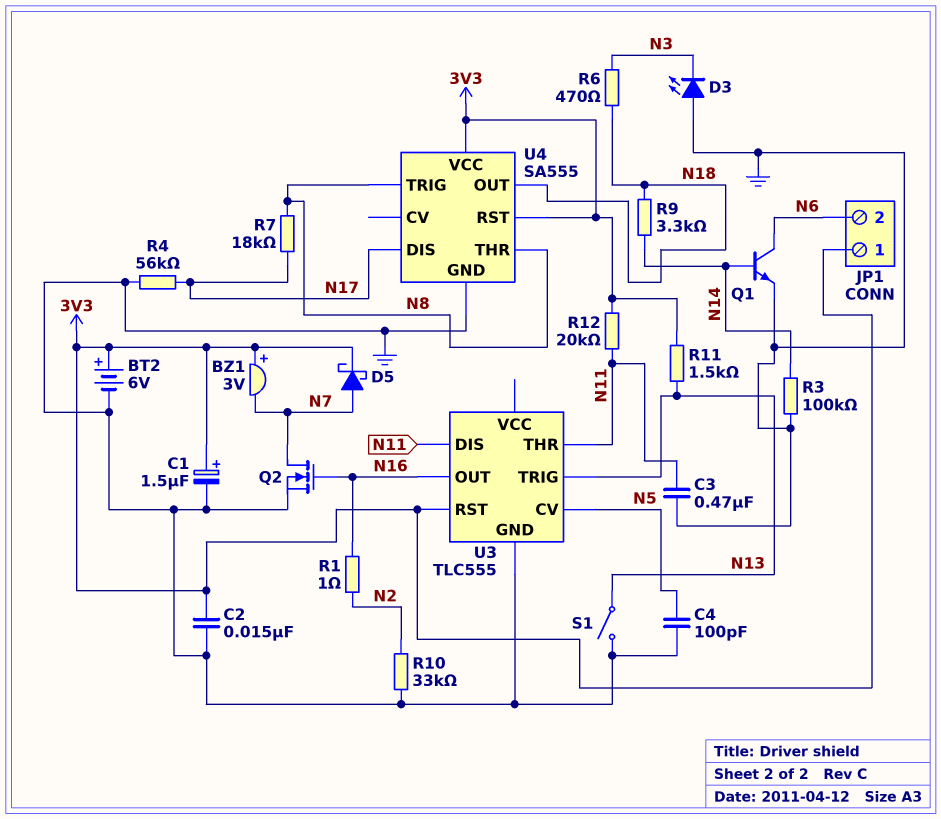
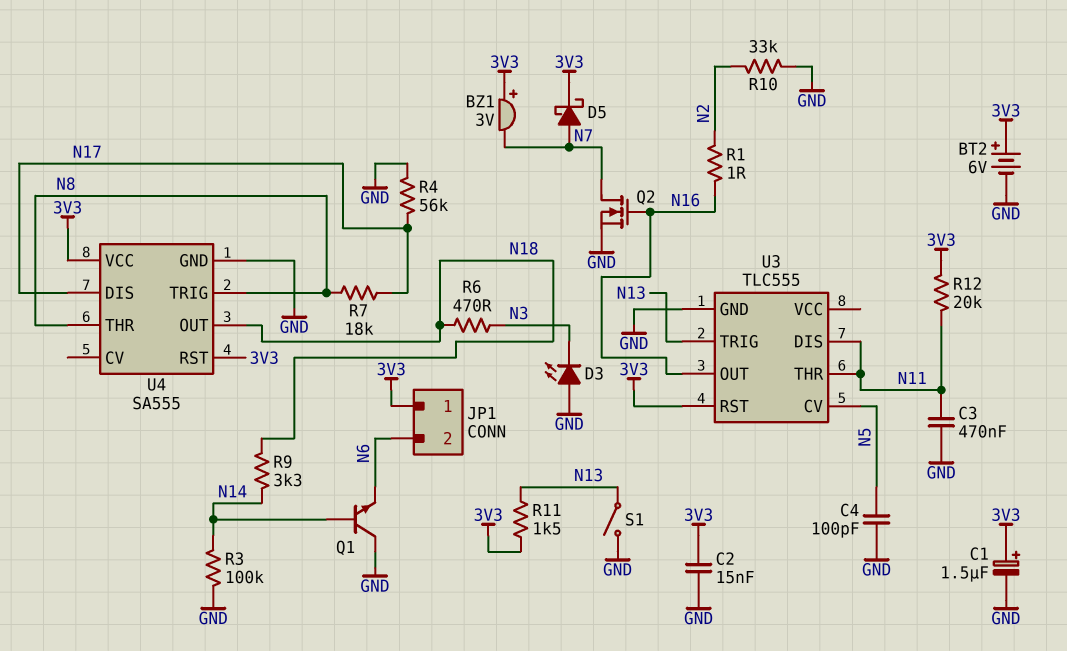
Q1: NPN (B N14, C N6, E GND) -> NPN (B N14, C GND, E N6)

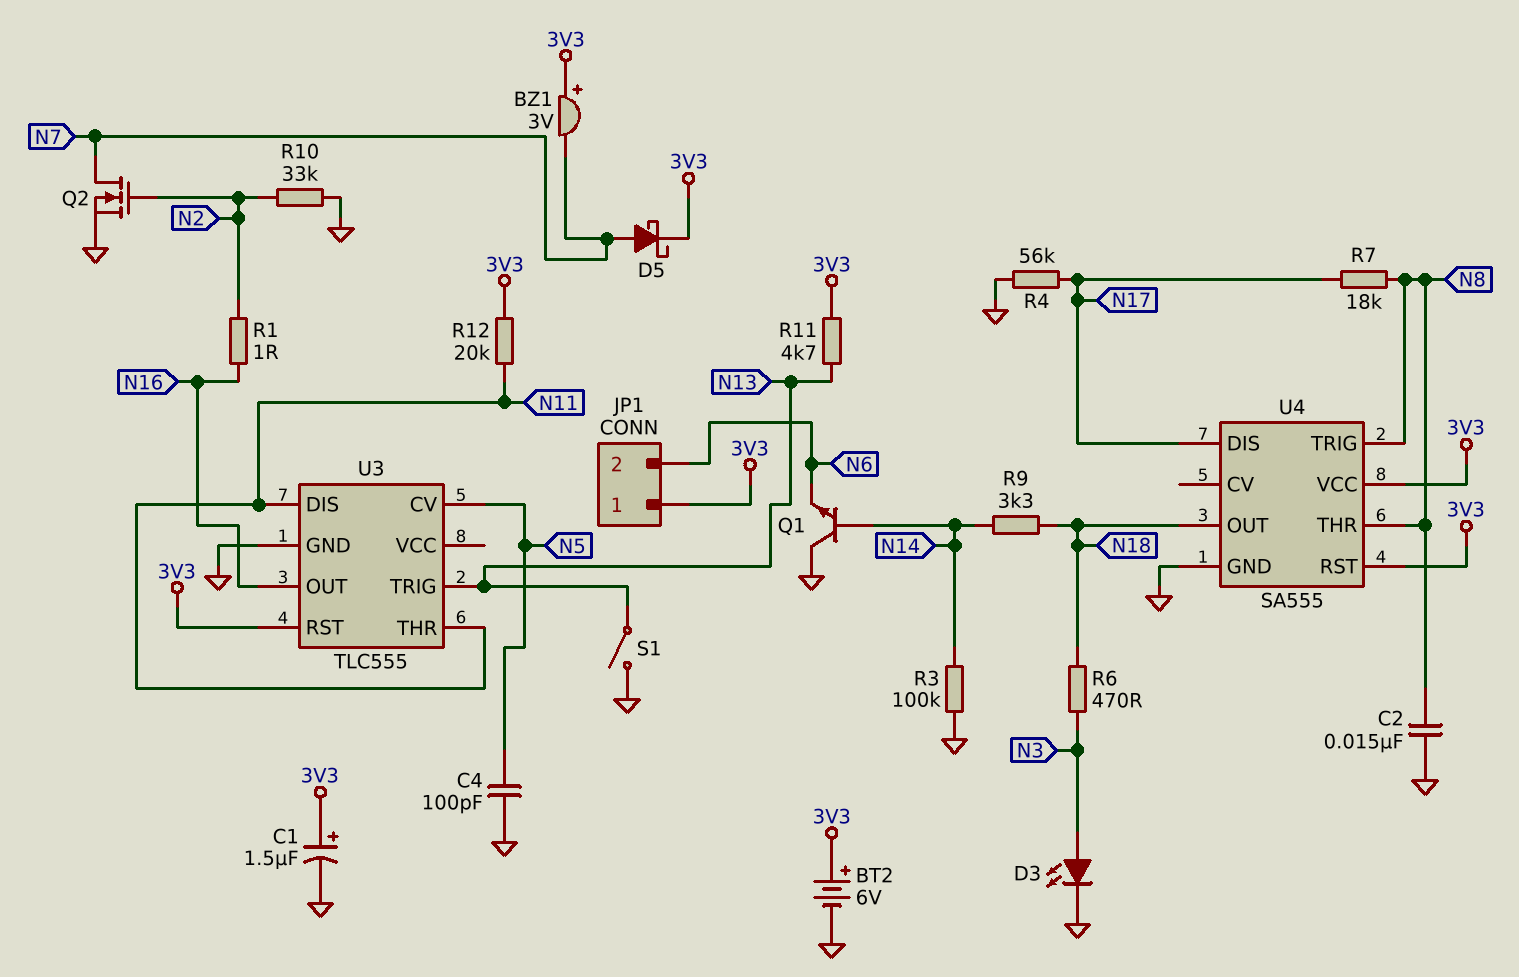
C2: 15nF (3V3, GND) -> 15nF (GND, N8)
C3: 470nF (GND, N11) -> none
D3: LED (A GND, K N3) -> LED (A N3, K GND)
Q2: NMOS (G N16, D N7, S GND) -> NMOS (G N2, D N7, S GND)
R11: 1.5k (3V3, N13) -> 4.7k (3V3, N13)

